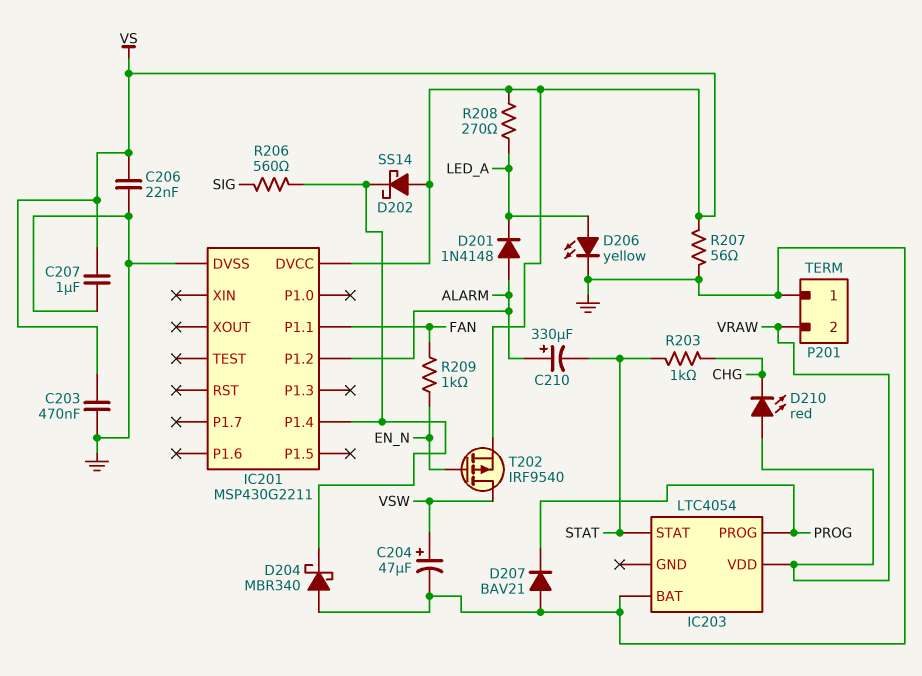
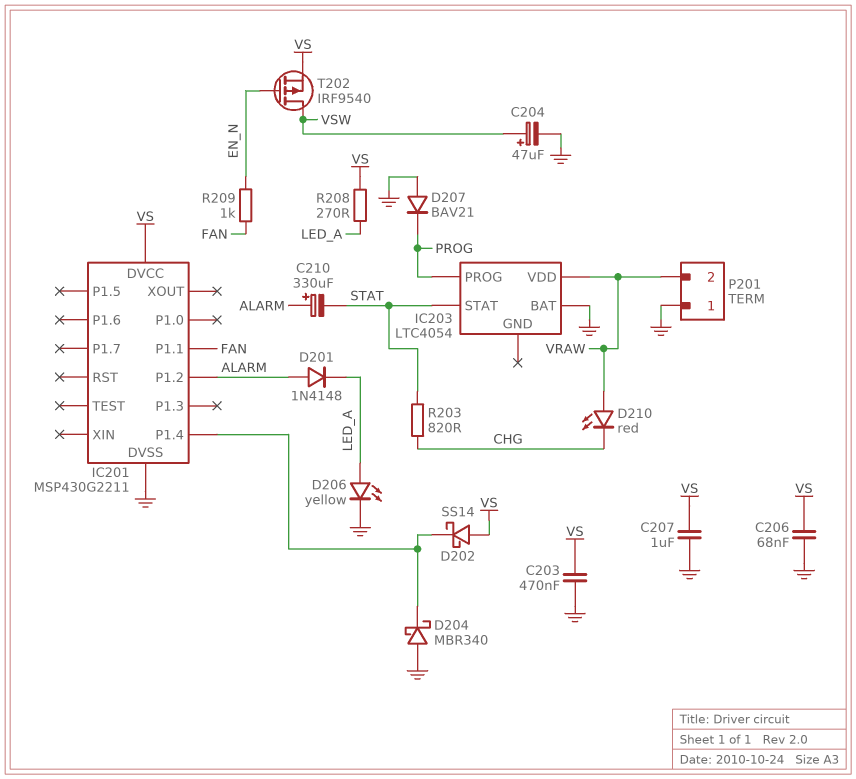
C206: 22nF (GND, VS) -> 68nF (GND, VS)
R203: 1k (CHG, STAT) -> 820 (CHG, STAT)
R206: 560 (IC201/P1.4, SIG) -> none
R207: 56 (GND, VS) -> none

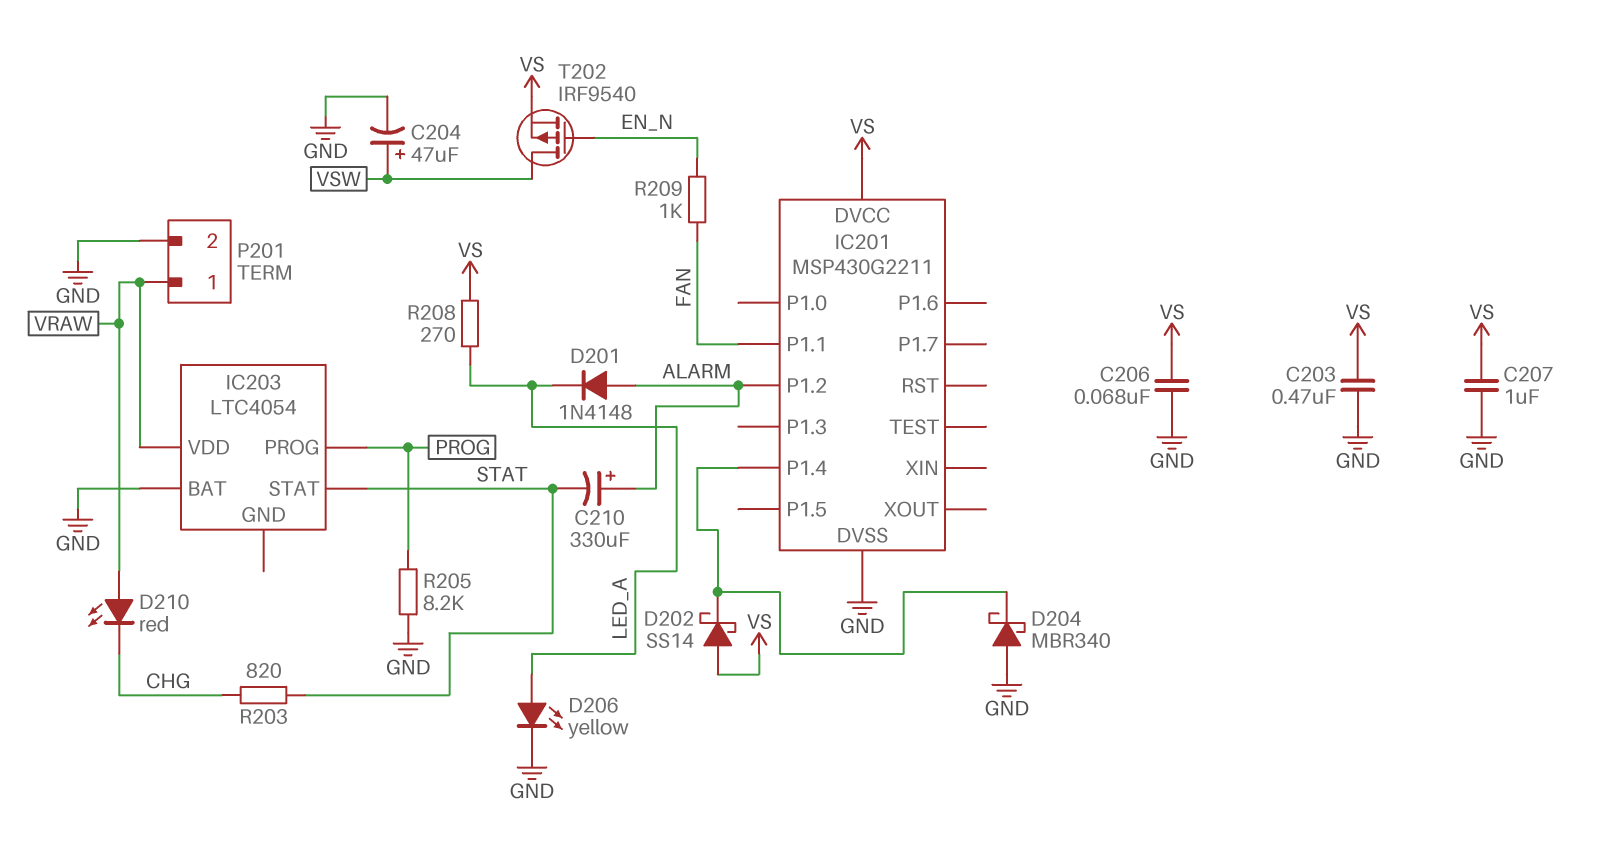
D207: diode BAV21 (A GND, K PROG) -> none
P201 pin 1: GND -> VRAW
P201 pin 2: VRAW -> GND
R205: none -> 8.2k (GND, PROG)

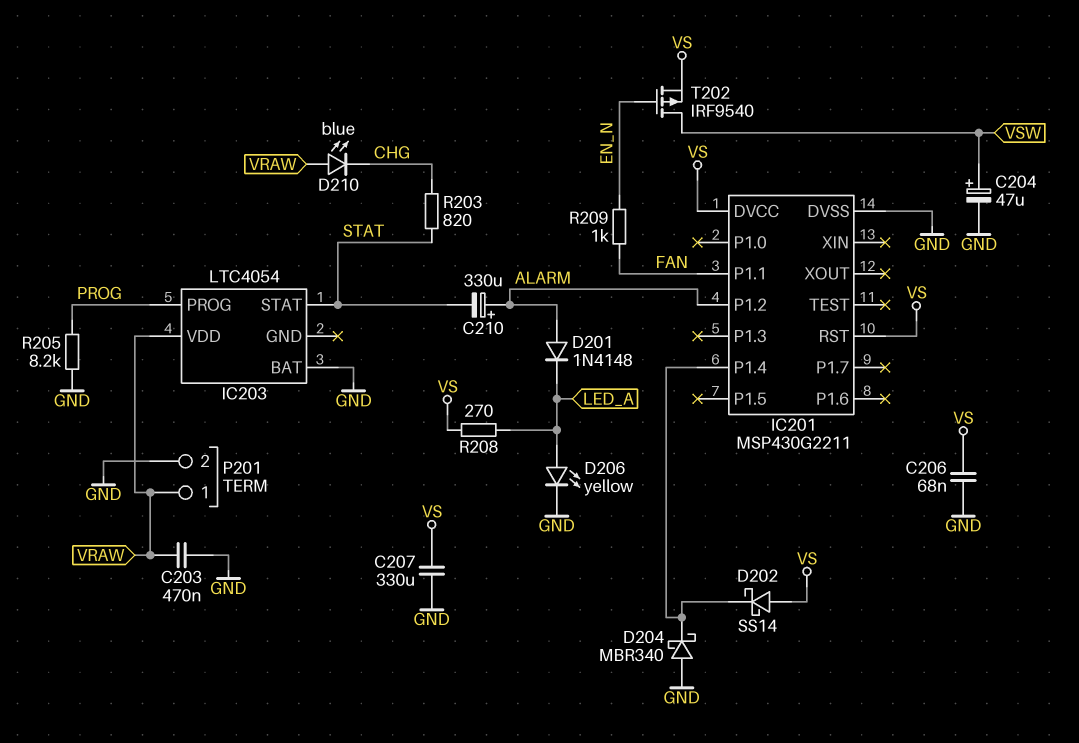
C203: 470nF (GND, VS) -> 470nF (GND, VRAW)
C207: 1uF (GND, VS) -> 330uF (GND, VS)
D210: LED red (A VRAW, K CHG) -> LED blue (A VRAW, K CHG)
IC201 pin RST: none -> VS

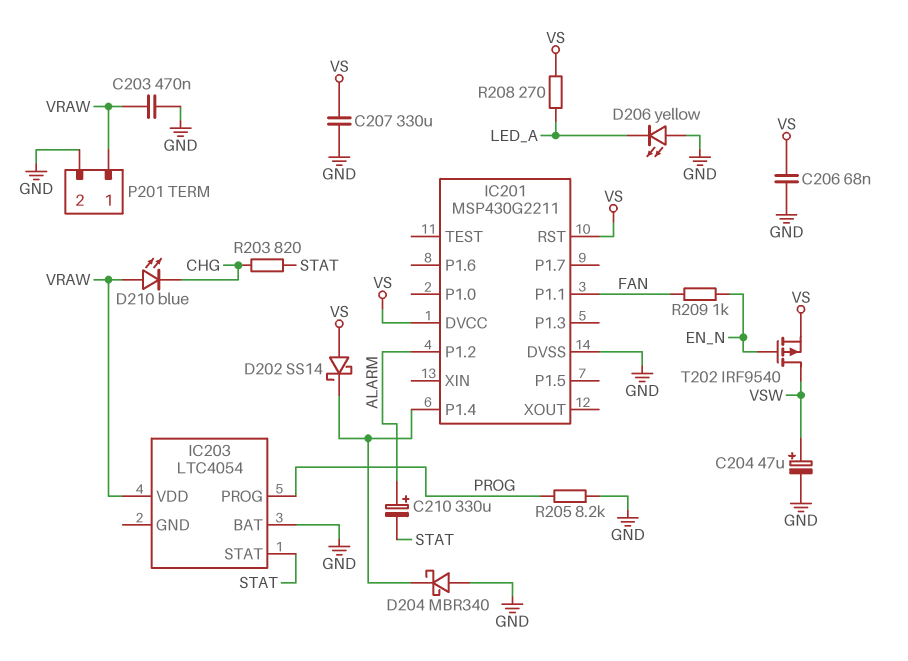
D201: diode 1N4148 (A ALARM, K LED_A) -> none
D206: LED yellow (A LED_A, K GND) -> LED yellow (A GND, K LED_A)

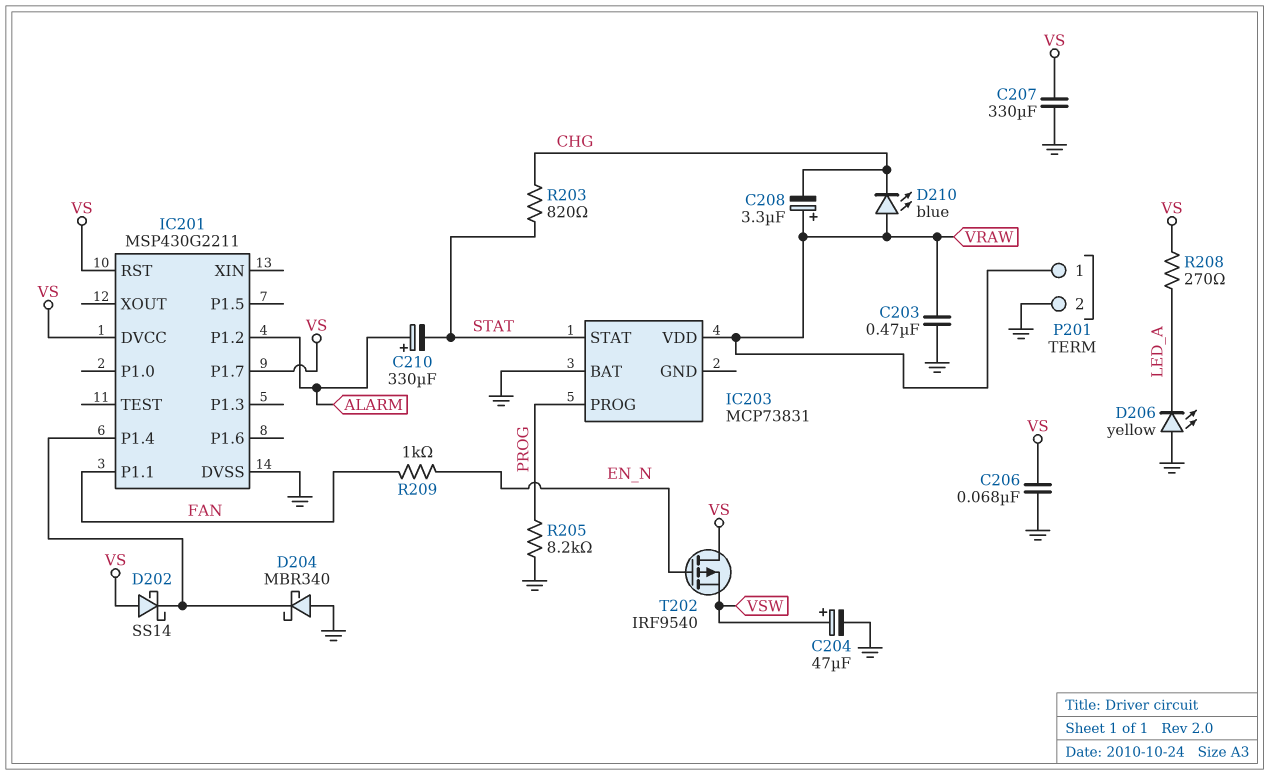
C208: none -> 3.3uF (plus VRAW, minus CHG)
IC201 pin P1.7: none -> VS
IC203: LTC4054 -> MCP73831
T202: PMOS IRF9540 (G EN_N, D VSW, S VS) -> PMOS IRF9540 (G EN_N, D VS, S VSW)

